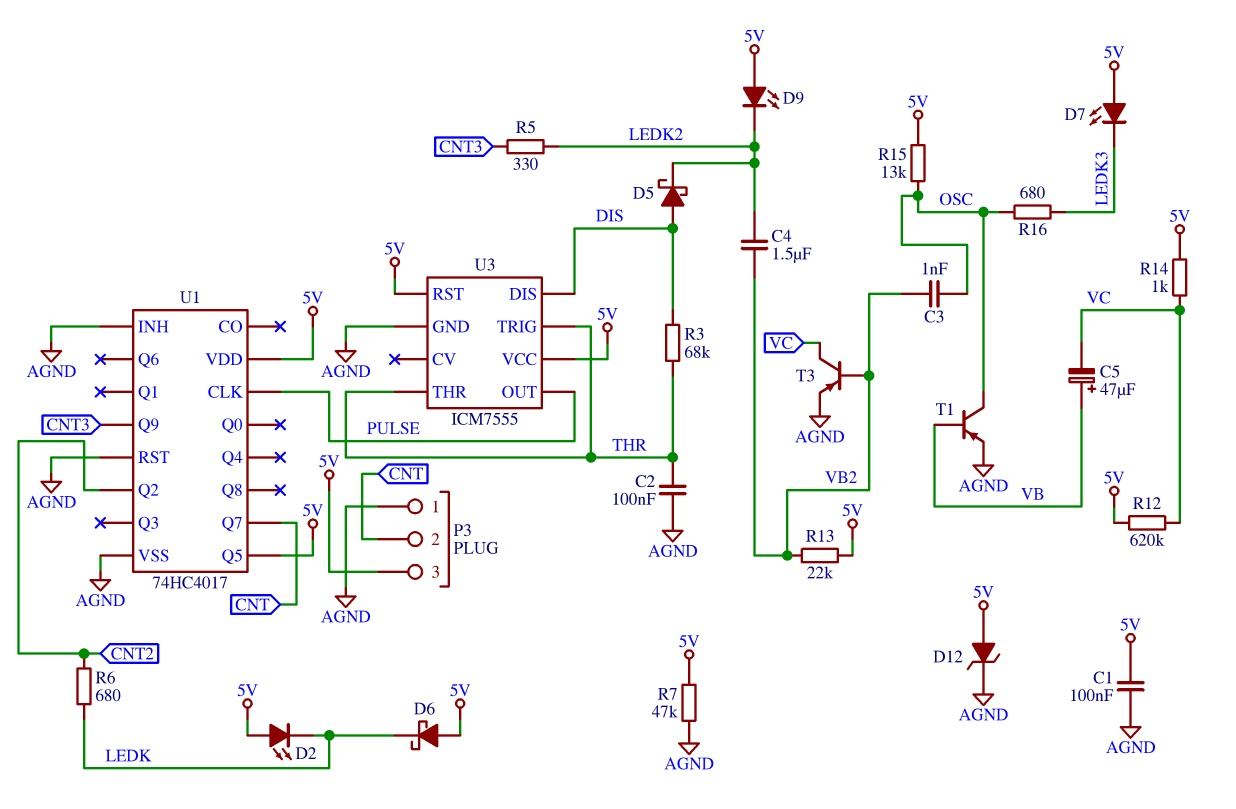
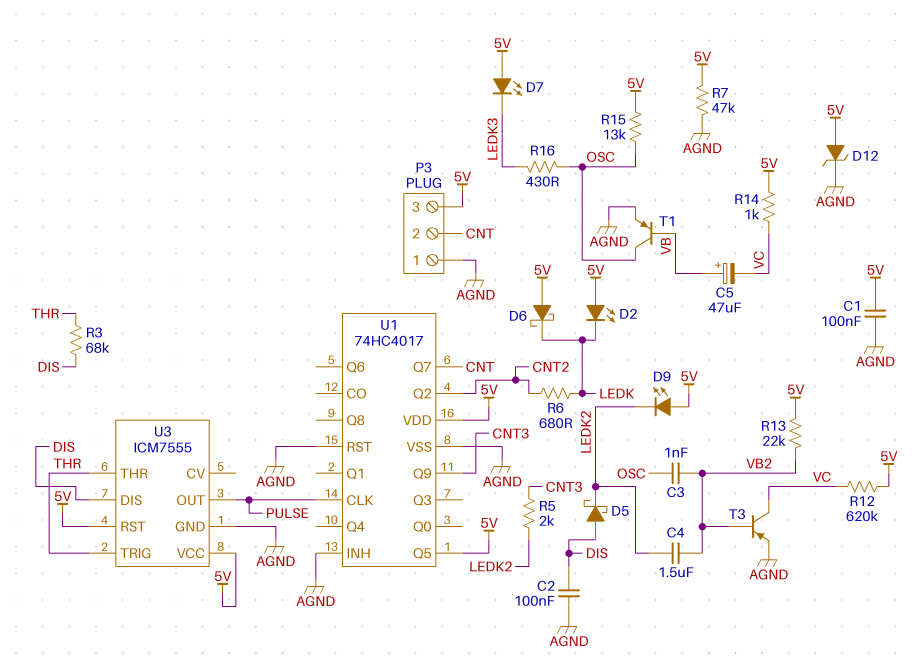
C2: 100nF (AGND, THR) -> 100nF (AGND, DIS)
R5: 330 (CNT3, LEDK2) -> 2k (CNT3, LEDK2)
R16: 680 (LEDK3, OSC) -> 430 (LEDK3, OSC)

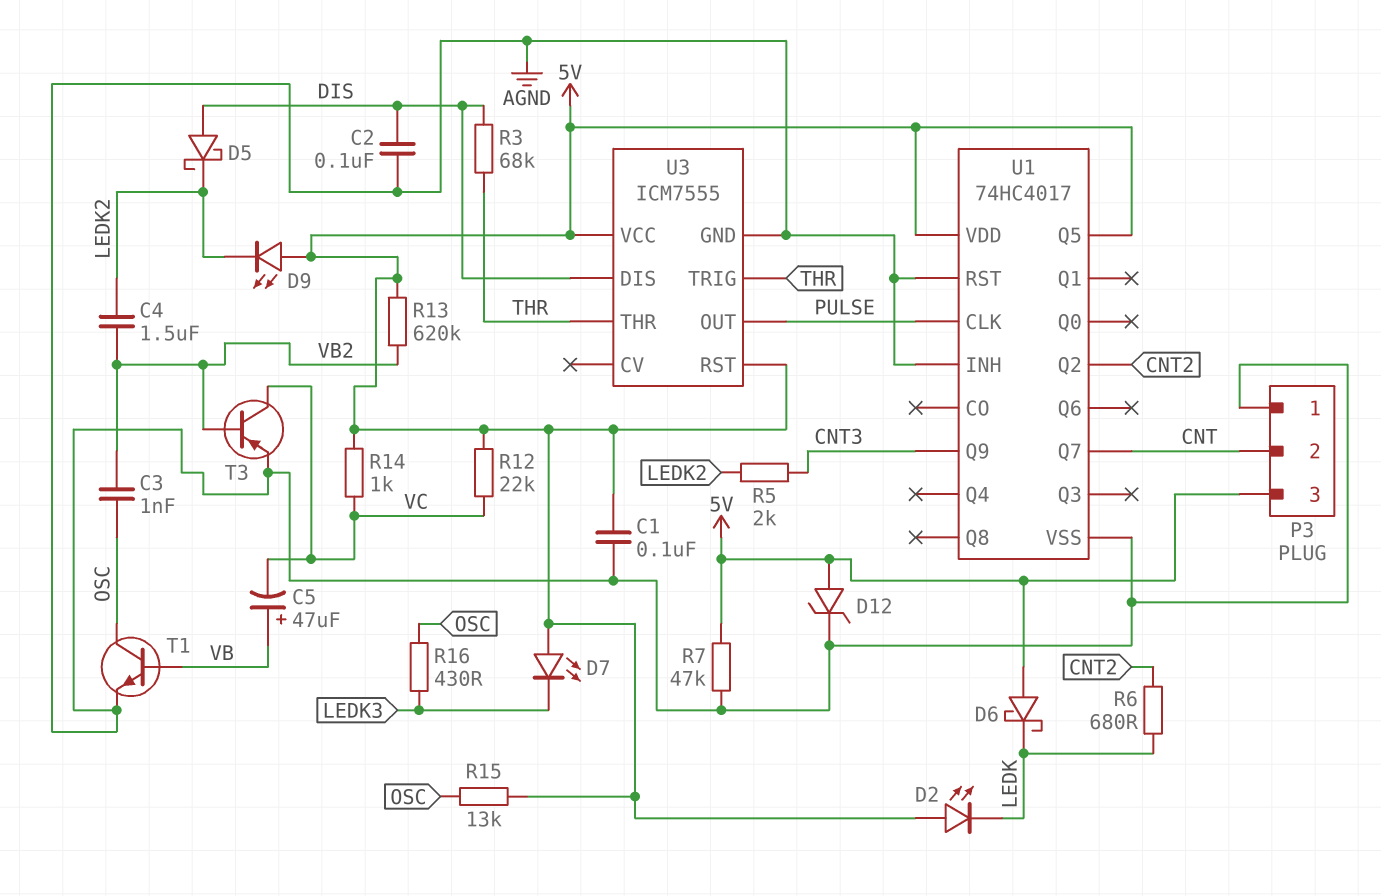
R12: 620k (5V, VC) -> 22k (5V, VC)
R13: 22k (5V, VB2) -> 620k (5V, VB2)
T1: PNP (B VB, C OSC, E AGND) -> NPN (B VB, C OSC, E AGND)

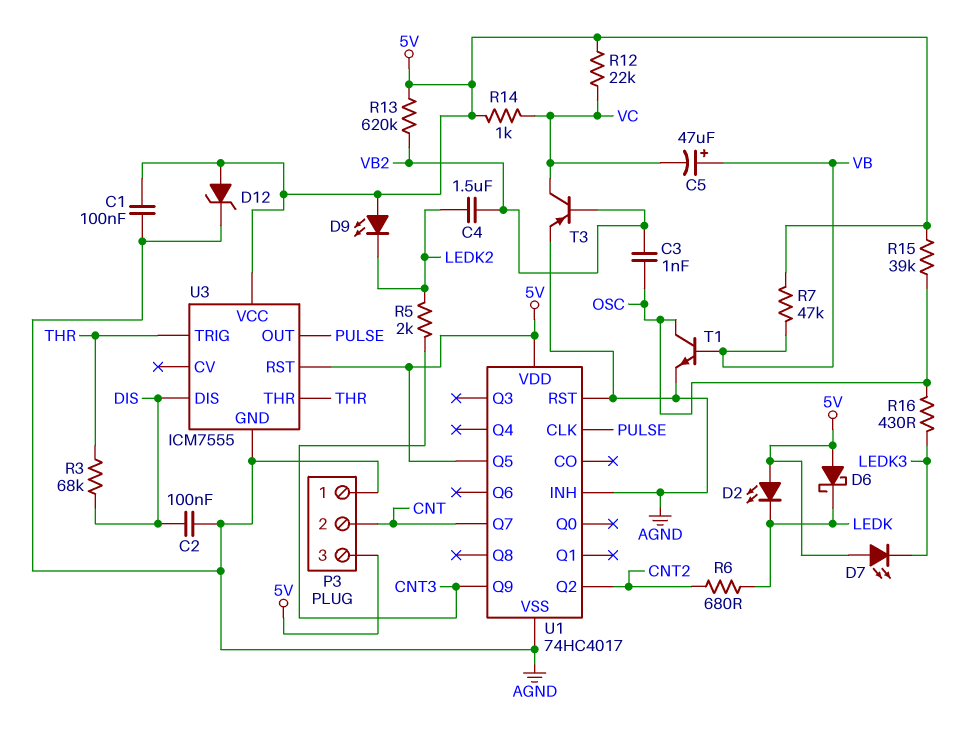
D5: schottky (A DIS, K LEDK2) -> none
R7: 47k (5V, AGND) -> 47k (5V, VB)
R15: 13k (5V, OSC) -> 39k (5V, OSC)

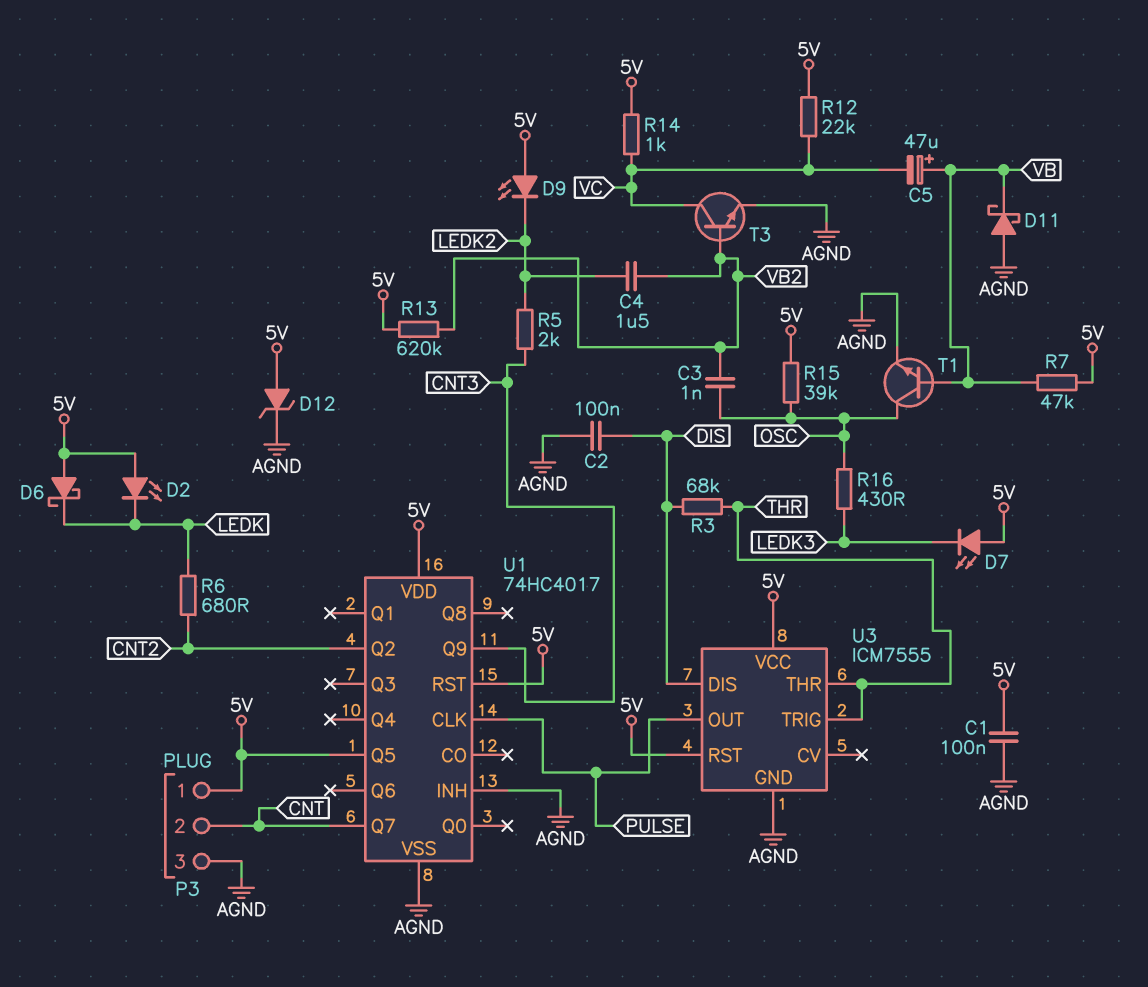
D11: none -> schottky (A AGND, K VB)
P3 pin 1: AGND -> 5V
P3 pin 3: 5V -> AGND
T3: PNP (B VB2, C VC, E AGND) -> NPN (B VB2, C VC, E AGND)
U1 pin RST: AGND -> 5V

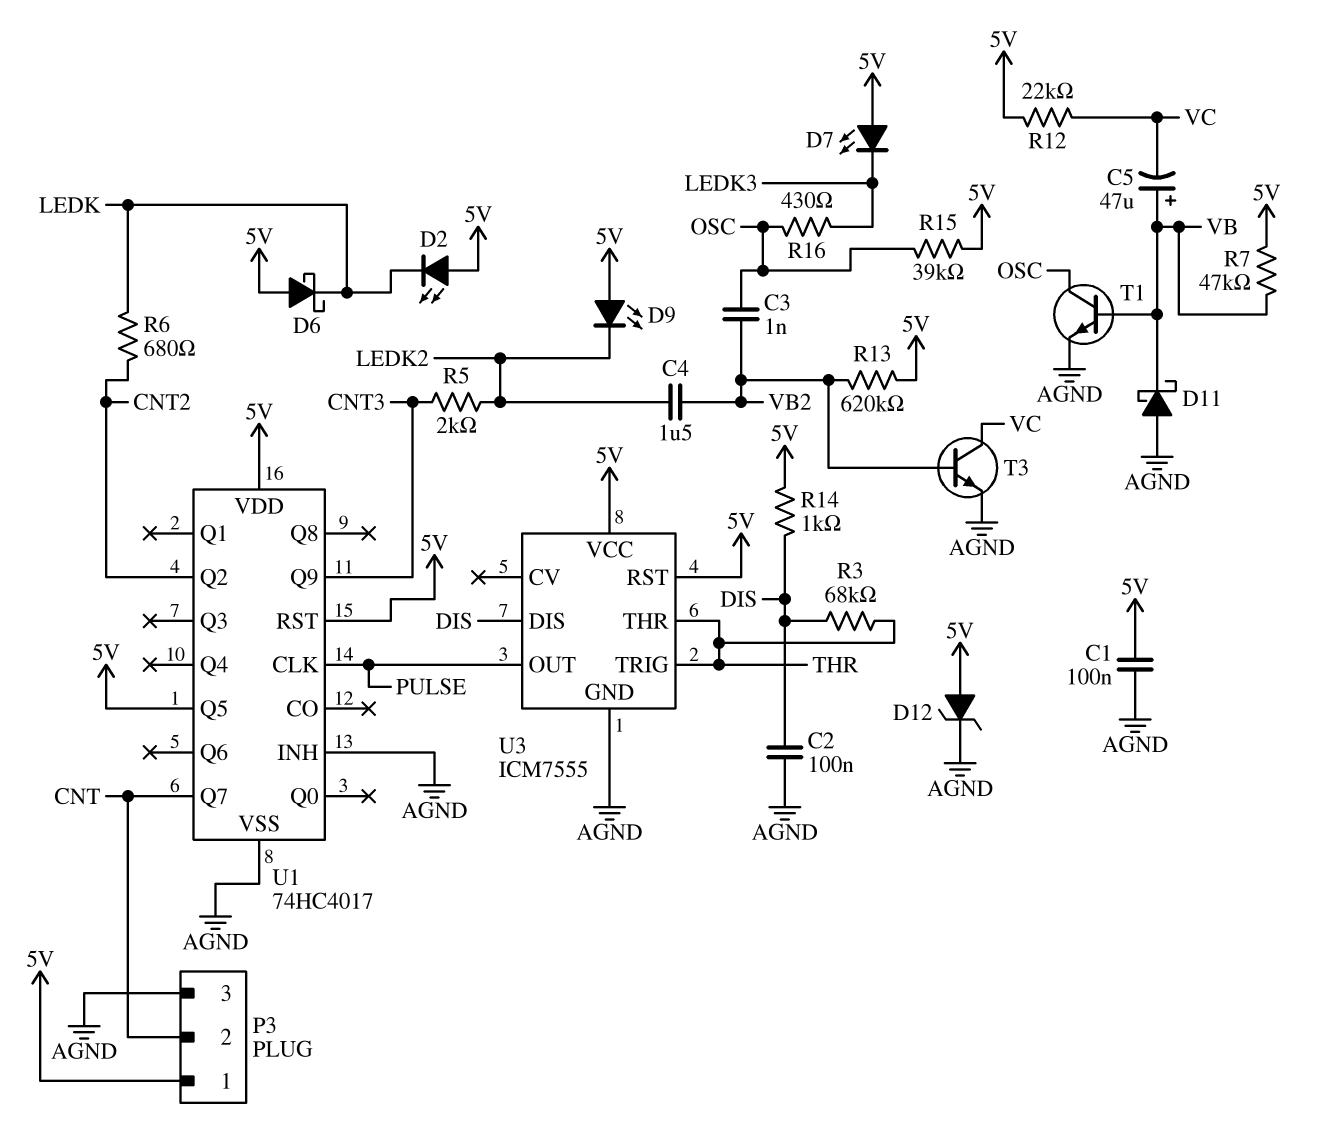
R14: 1k (5V, VC) -> 1k (5V, DIS)

